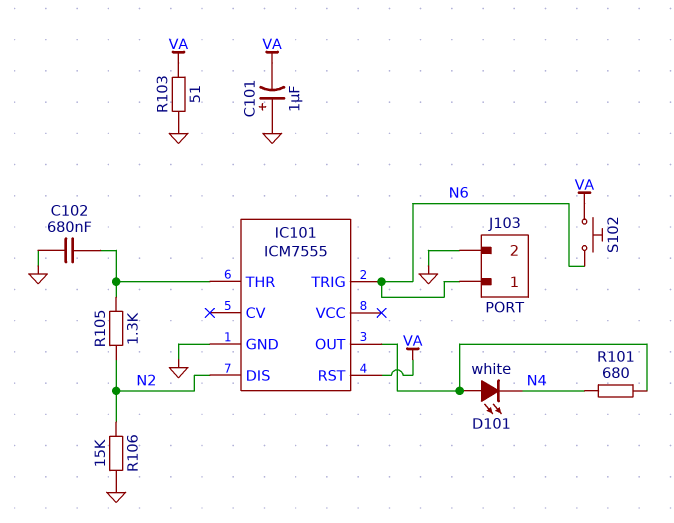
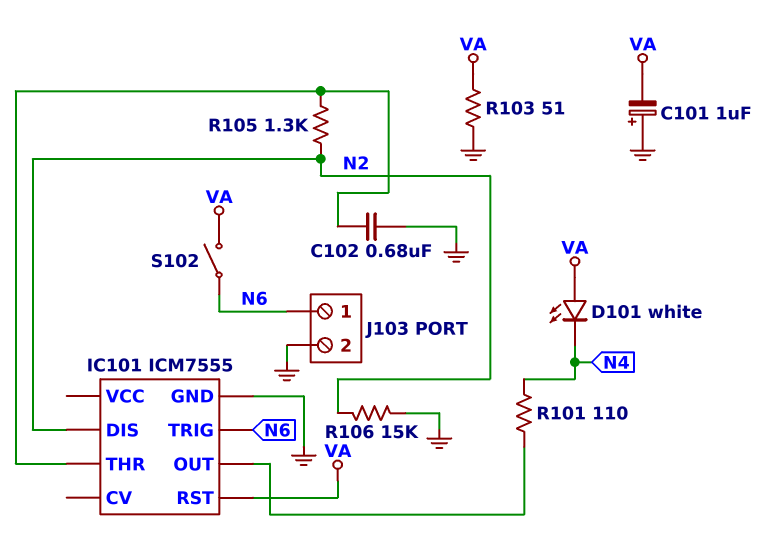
D101: LED white (A IC101/OUT, K N4) -> LED white (A VA, K N4)
R101: 680 (IC101/OUT, N4) -> 110 (IC101/OUT, N4)
S102: button (N6, VA) -> switch (N6, VA)

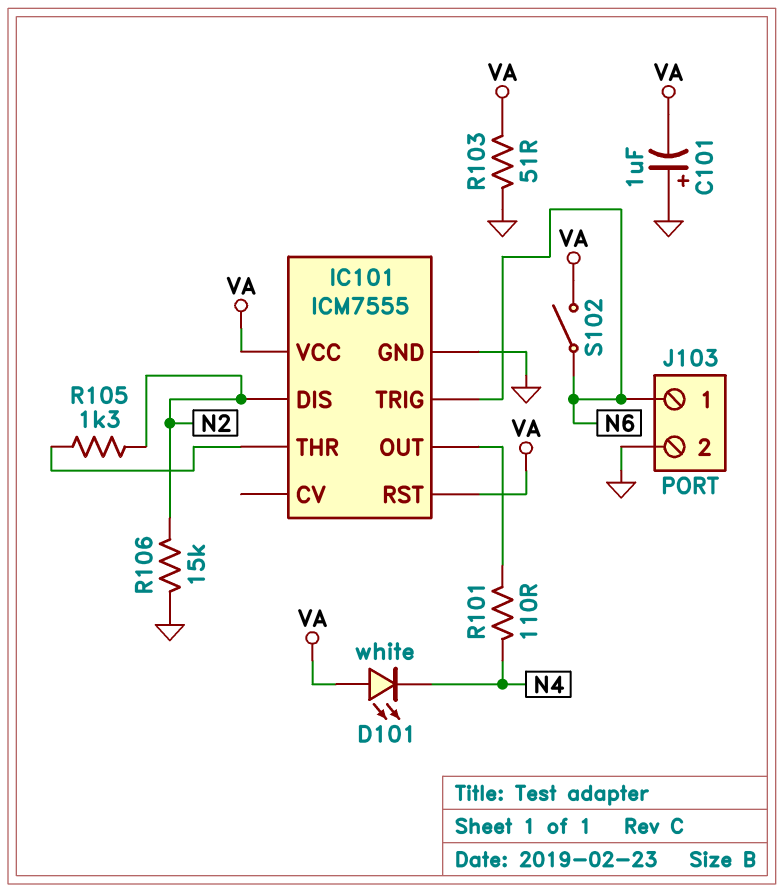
C102: 680nF (GND, IC101/THR) -> none
IC101 pin VCC: none -> VA

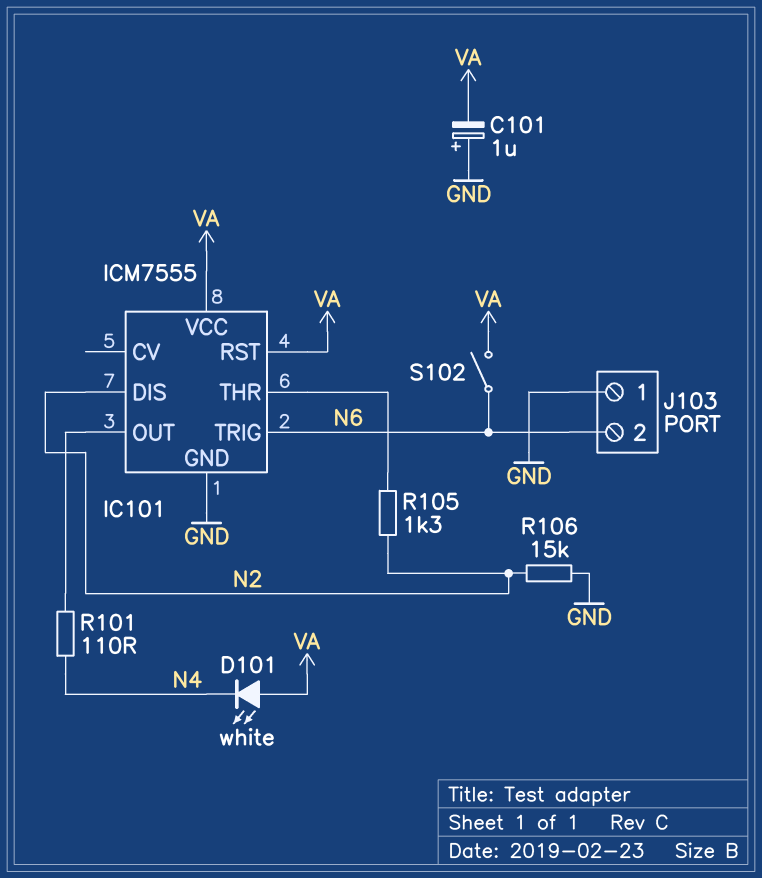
J103 pin 1: N6 -> GND
J103 pin 2: GND -> N6
R103: 51 (GND, VA) -> none

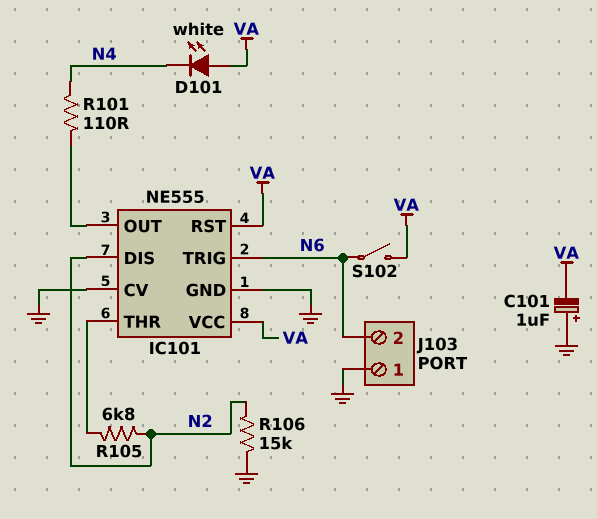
IC101: ICM7555 -> NE555
IC101 pin CV: none -> GND
R105: 1.3k (IC101/THR, N2) -> 6.8k (IC101/THR, N2)

